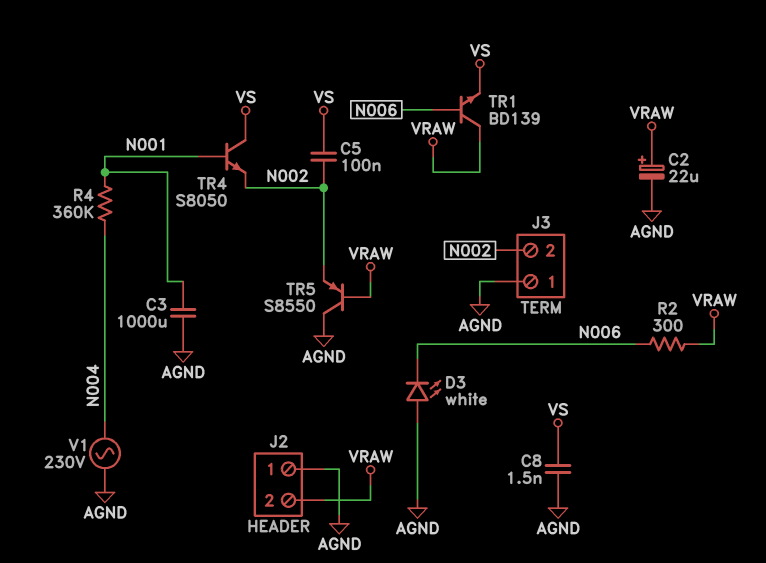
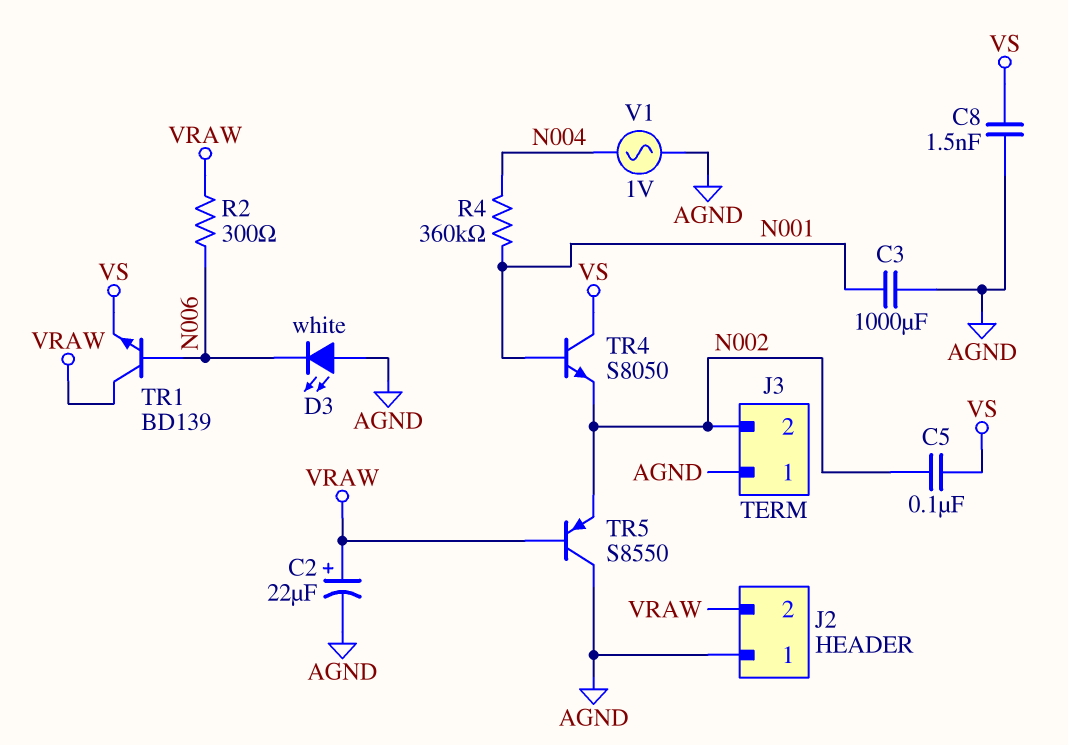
V1: AC 230V (AGND, N004) -> AC 1V (AGND, N004)

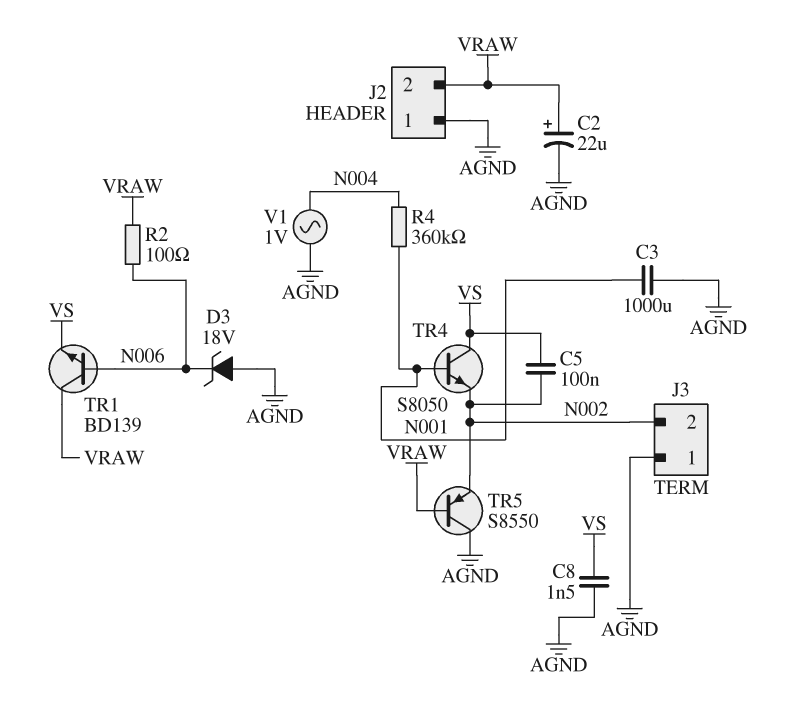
D3: LED white (A AGND, K N006) -> zener 18V (A AGND, K N006)
R2: 300 (N006, VRAW) -> 100 (N006, VRAW)

